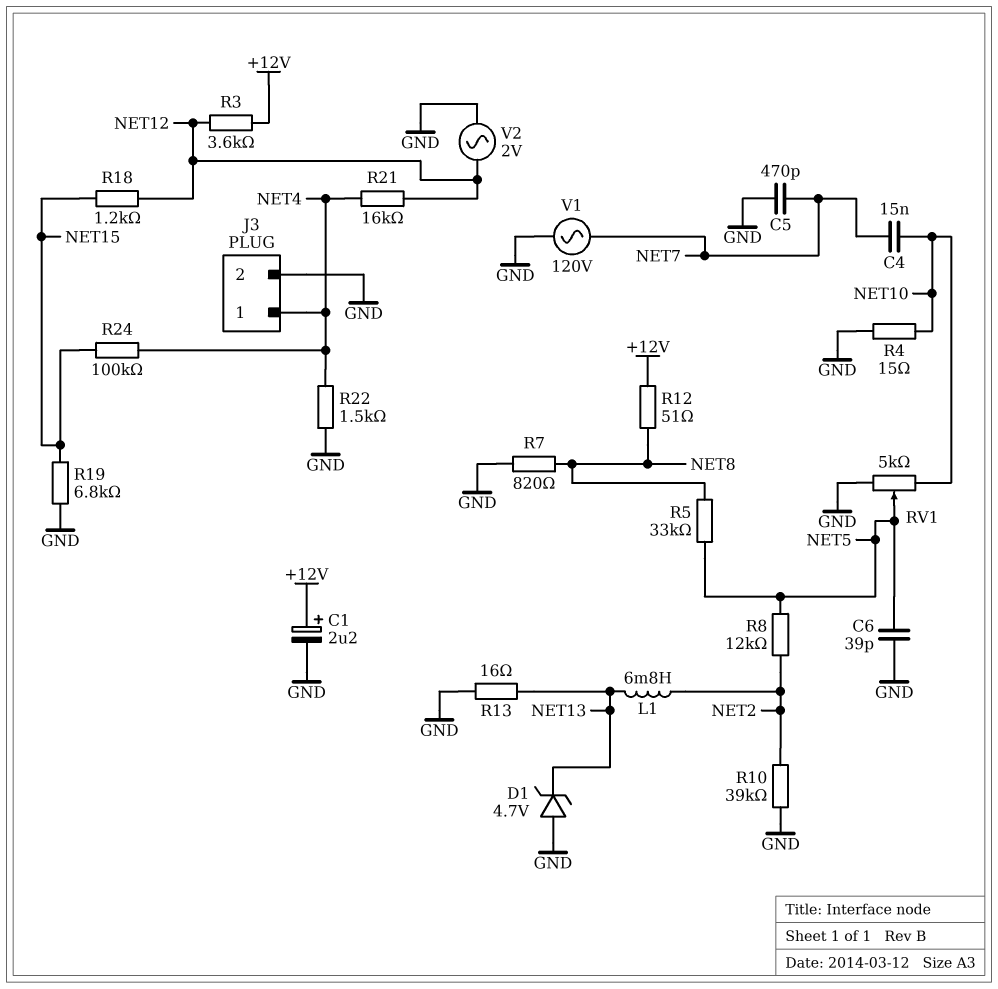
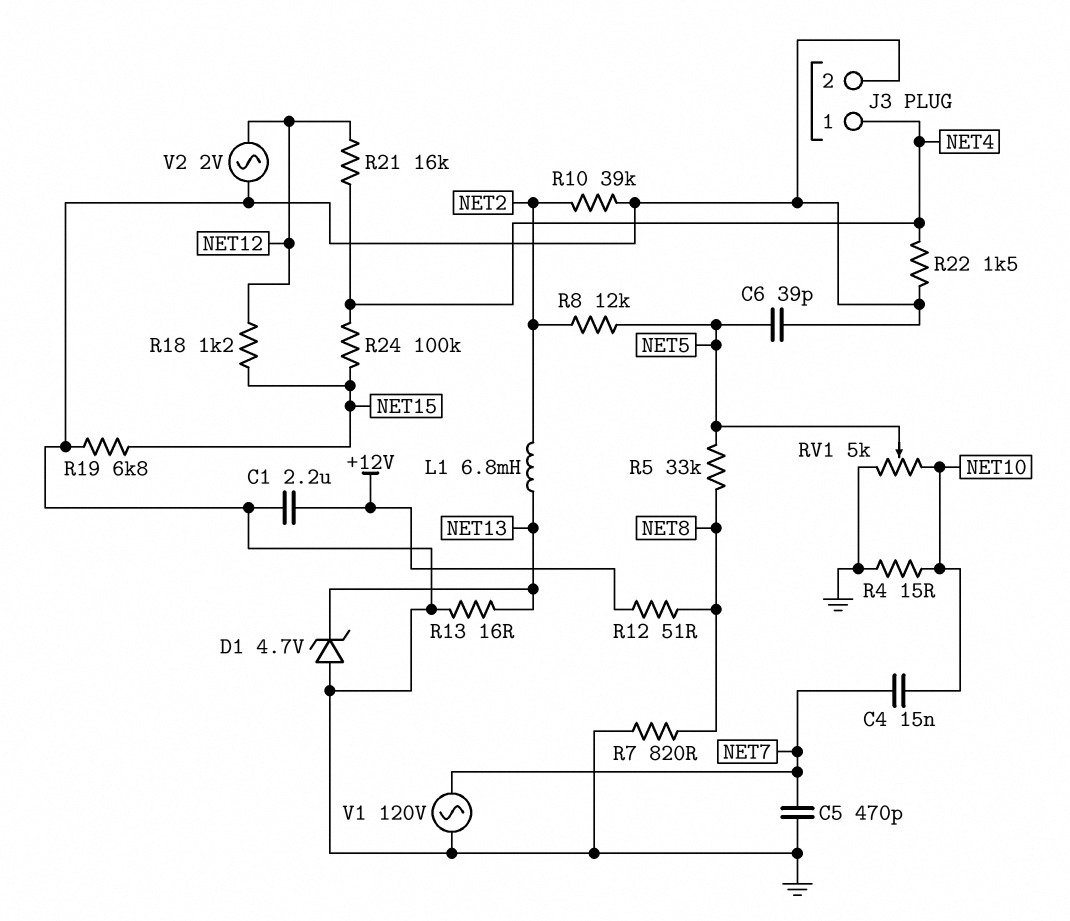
C1: 2.2uF (plus +12V, minus GND) -> 2.2uF (+12V, GND)
R3: 3.6k (+12V, NET12) -> none

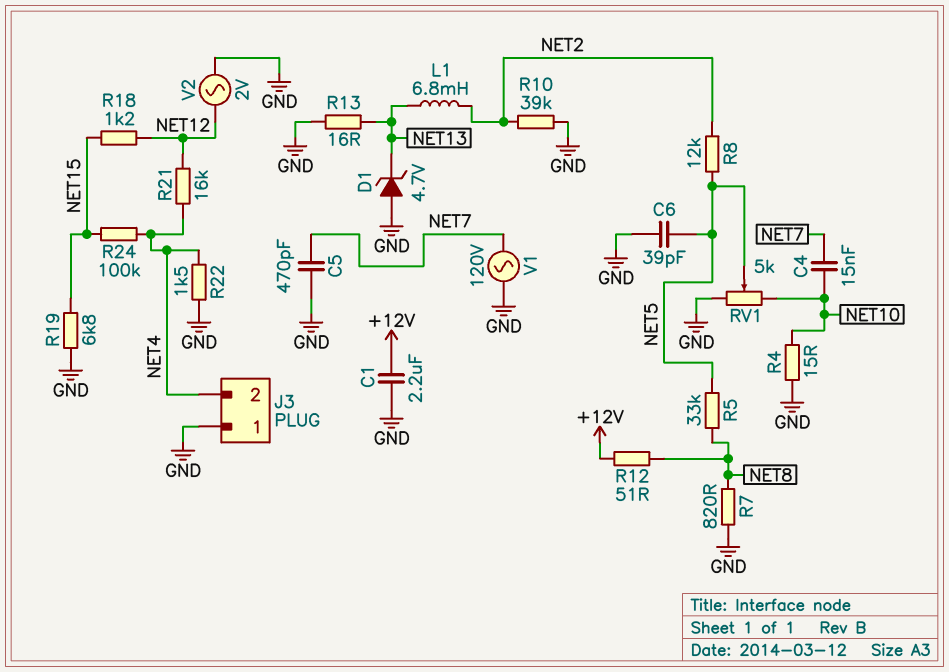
J3 pin 1: NET4 -> GND
J3 pin 2: GND -> NET4

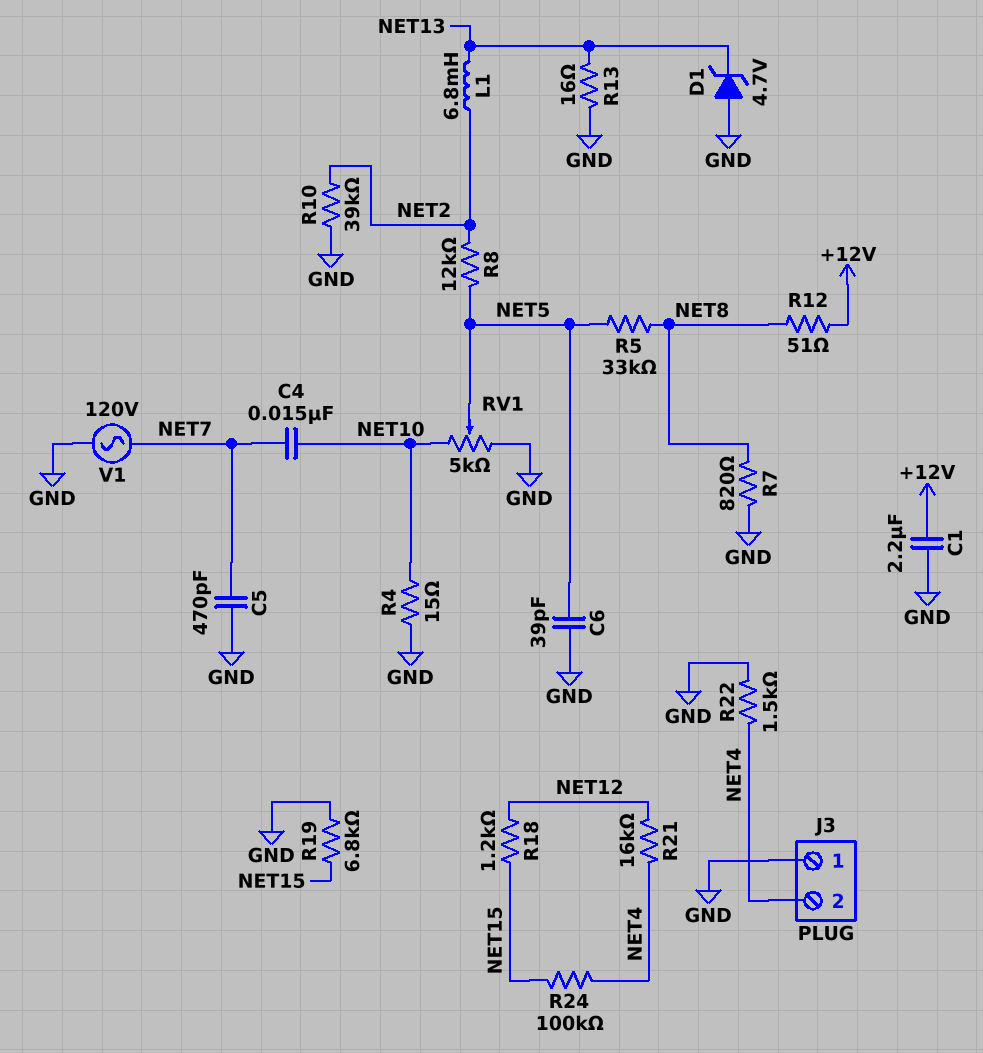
V2: AC 2V (GND, NET12) -> none

